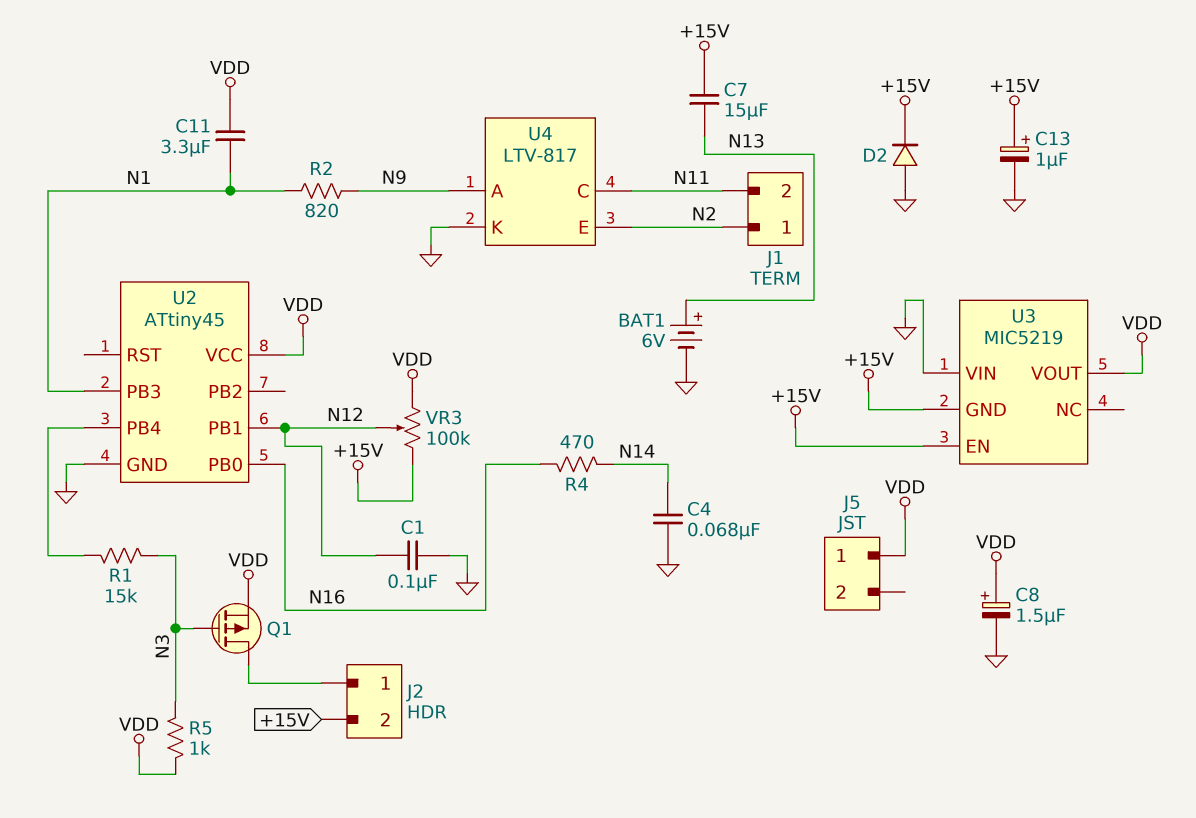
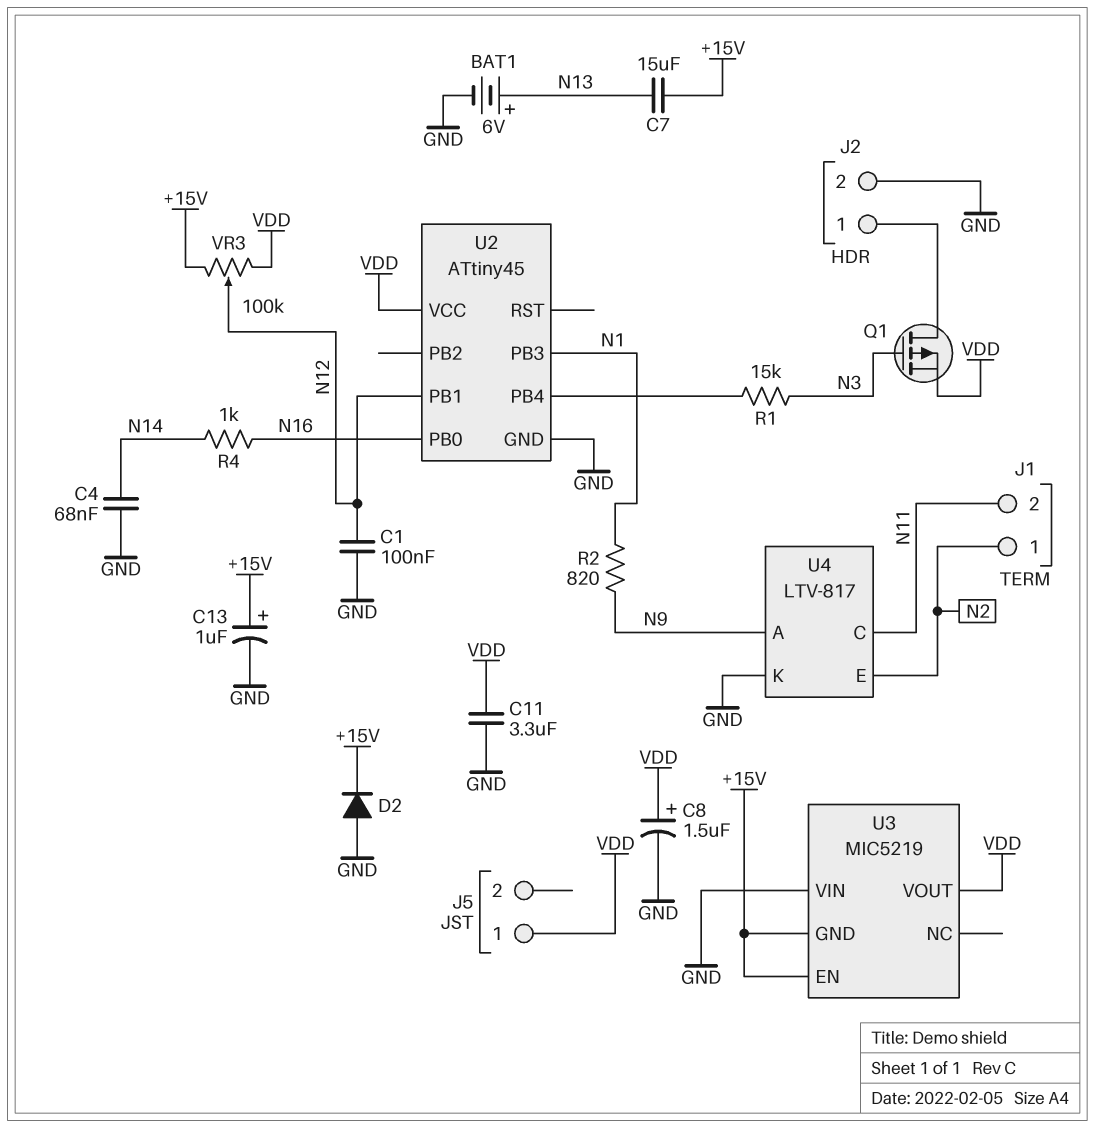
C11: 3.3uF (N1, VDD) -> 3.3uF (GND, VDD)
J2 pin 2: +15V -> GND
R4: 470 (N14, N16) -> 1k (N14, N16)
R5: 1k (N3, VDD) -> none

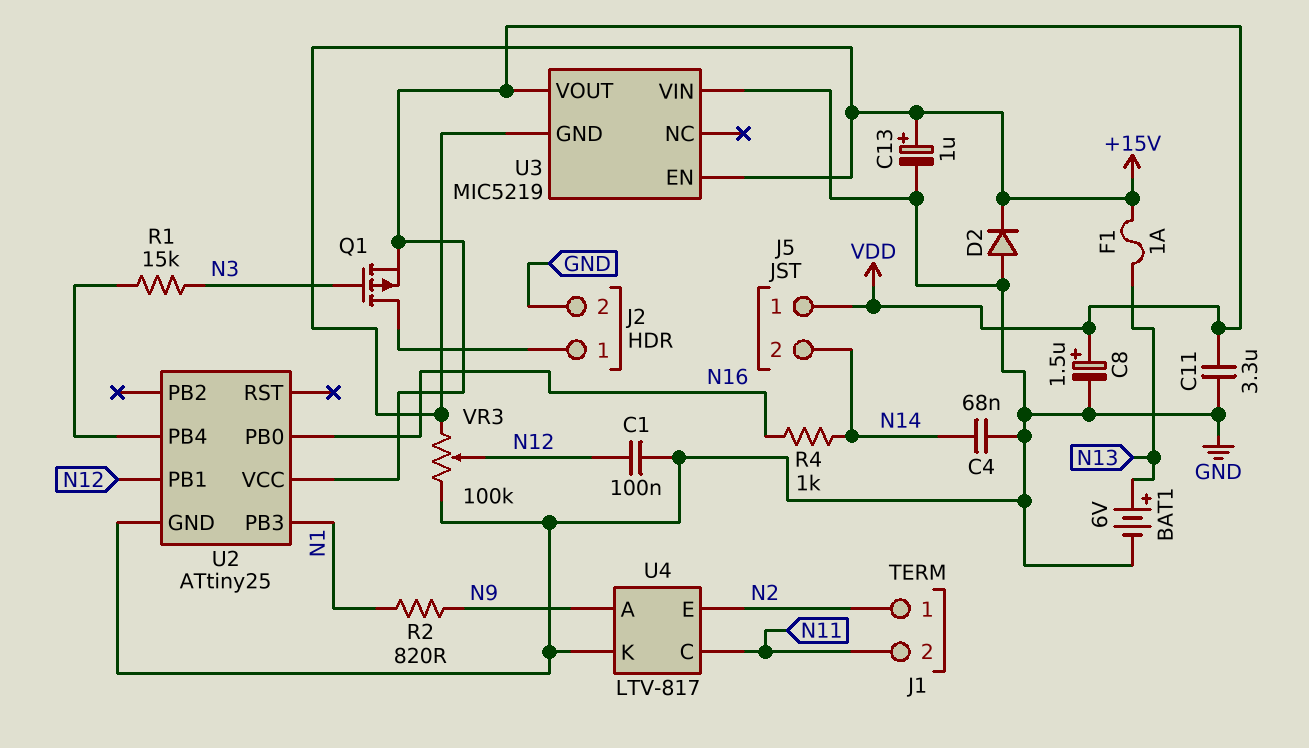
C7: 15uF (+15V, N13) -> none
F1: none -> 1A (+15V, N13)
J5 pin 2: none -> N14
U2: ATtiny45 -> ATtiny25
VR3: 100k (+15V, VDD, wiper N12) -> 100k (+15V, GND, wiper N12)

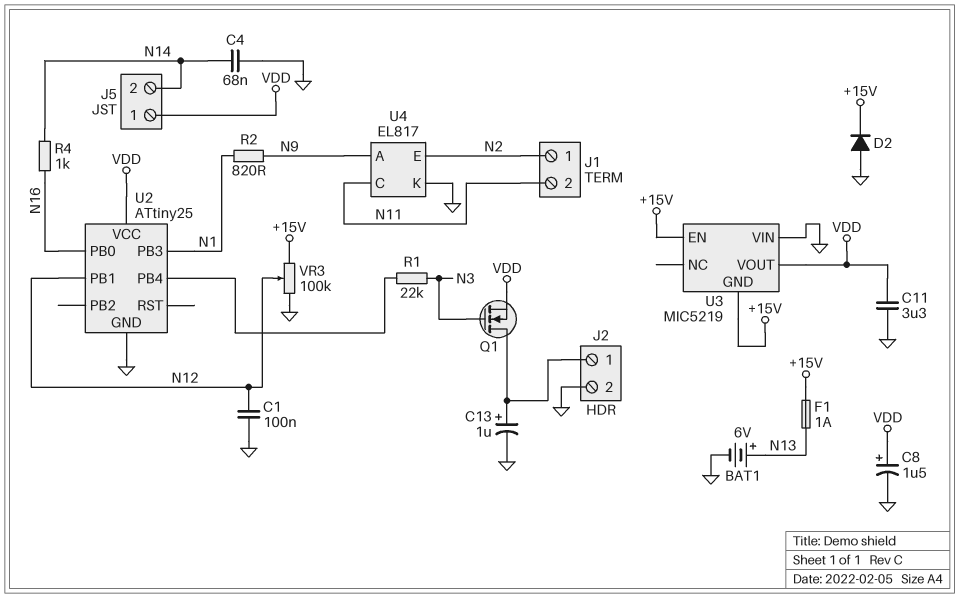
C13: 1uF (plus +15V, minus GND) -> 1uF (plus J2/1, minus GND)
Q1: PMOS (G N3, D J2/1, S VDD) -> NMOS (G N3, D J2/1, S VDD)
R1: 15k (N3, U2/PB4) -> 22k (N3, U2/PB4)
U4: LTV-817 -> EL817

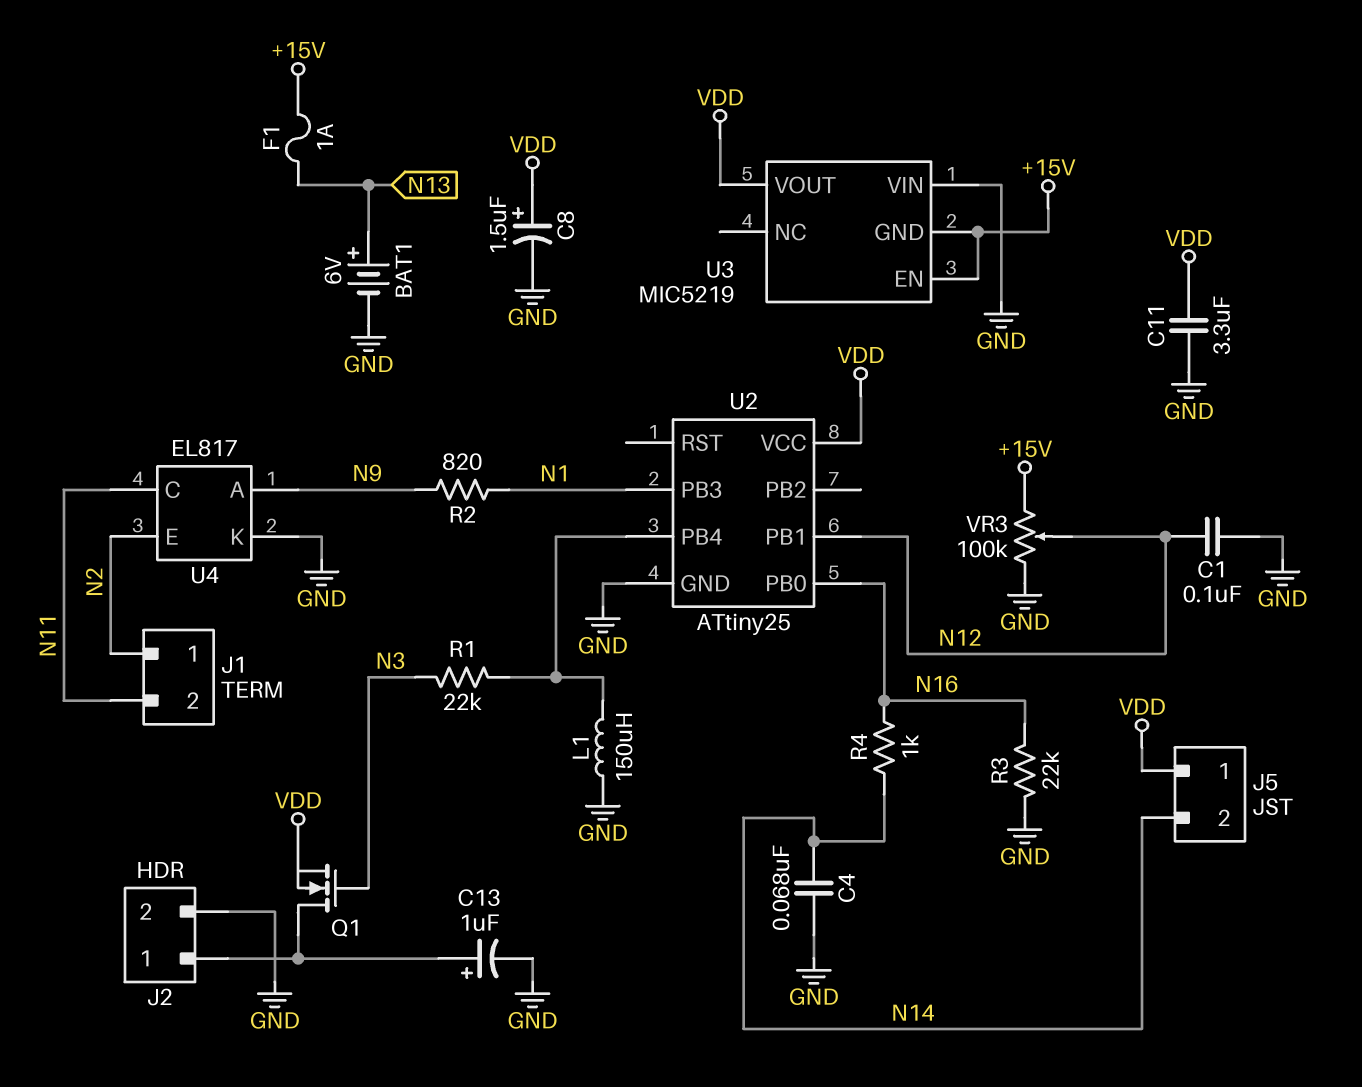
D2: diode (A GND, K +15V) -> none
L1: none -> 150uH (GND, U2/PB4)
R3: none -> 22k (GND, N16)

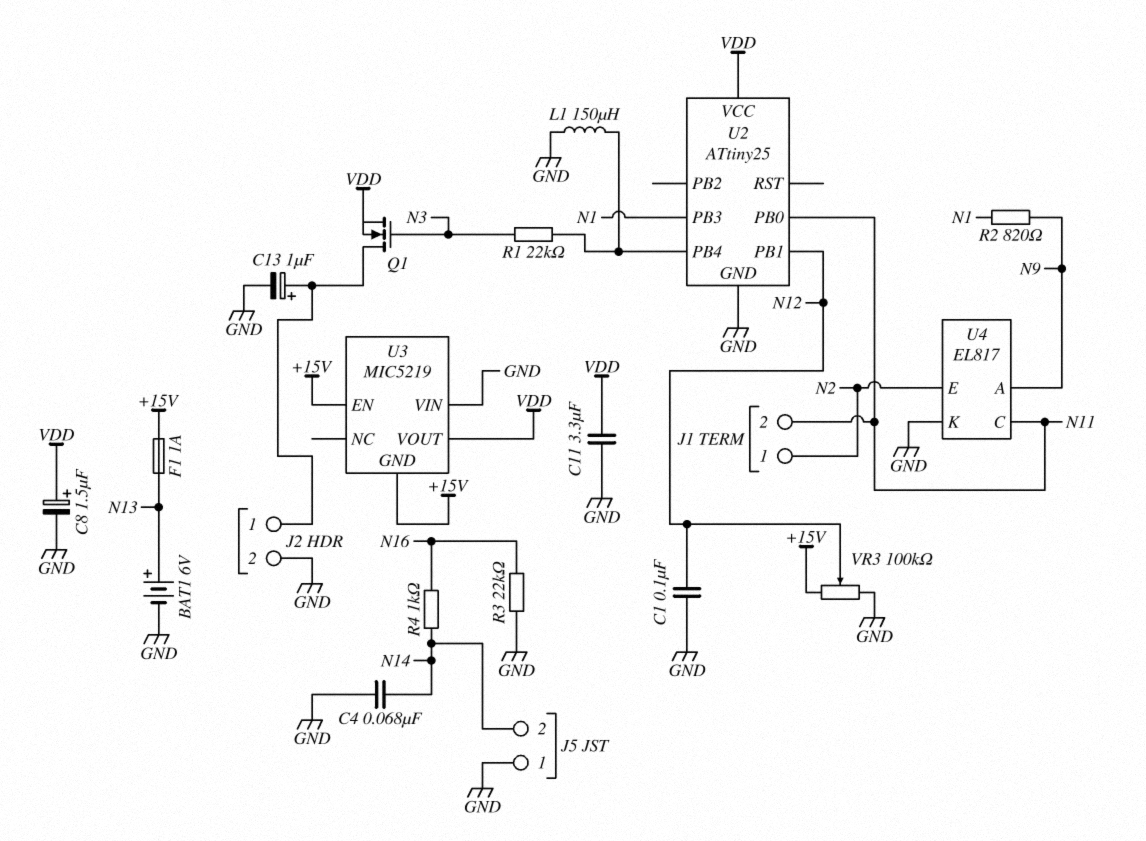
J5 pin 1: VDD -> GND
U2 pin PB0: N16 -> N11

